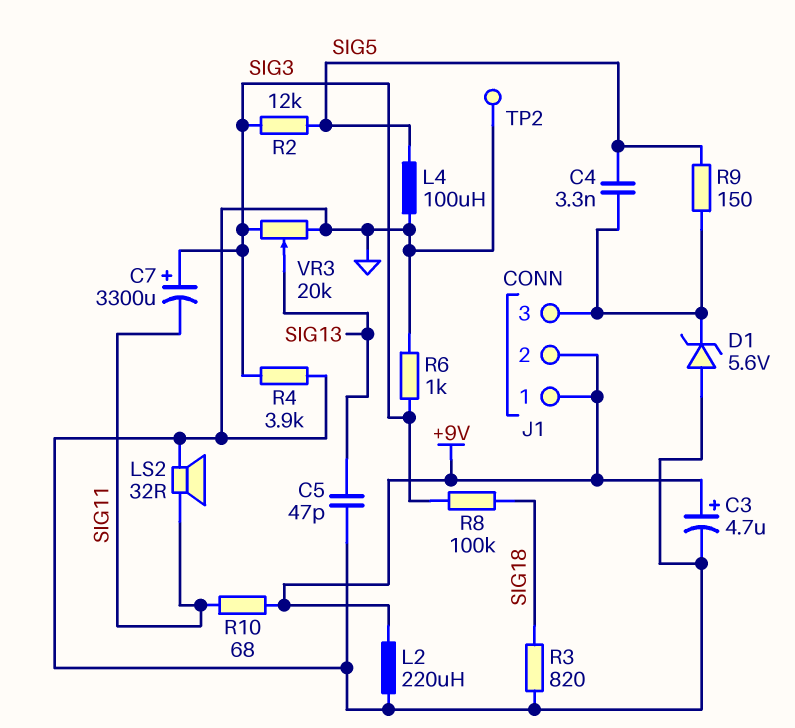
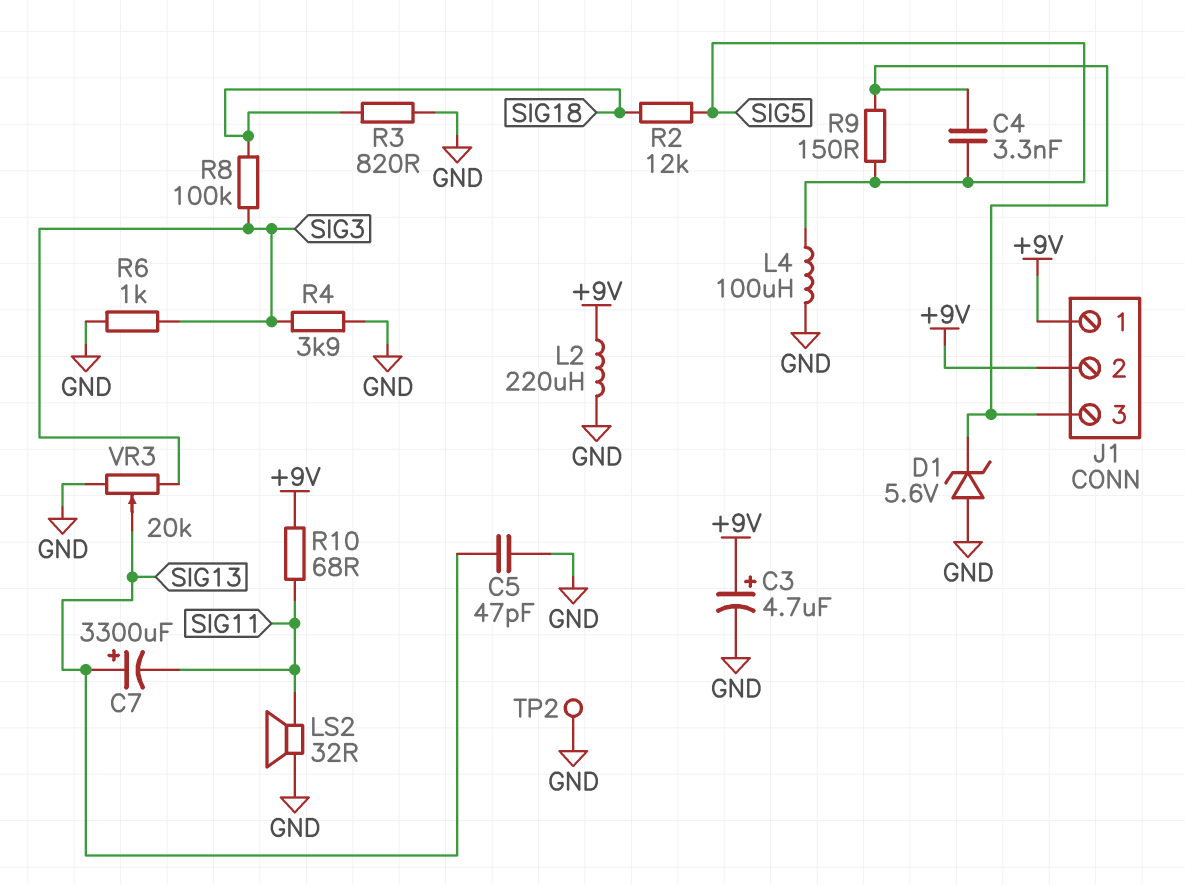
C7: 3300uF (plus SIG3, minus SIG11) -> 3300uF (plus SIG13, minus SIG11)
R2: 12k (SIG3, SIG5) -> 12k (SIG5, SIG18)

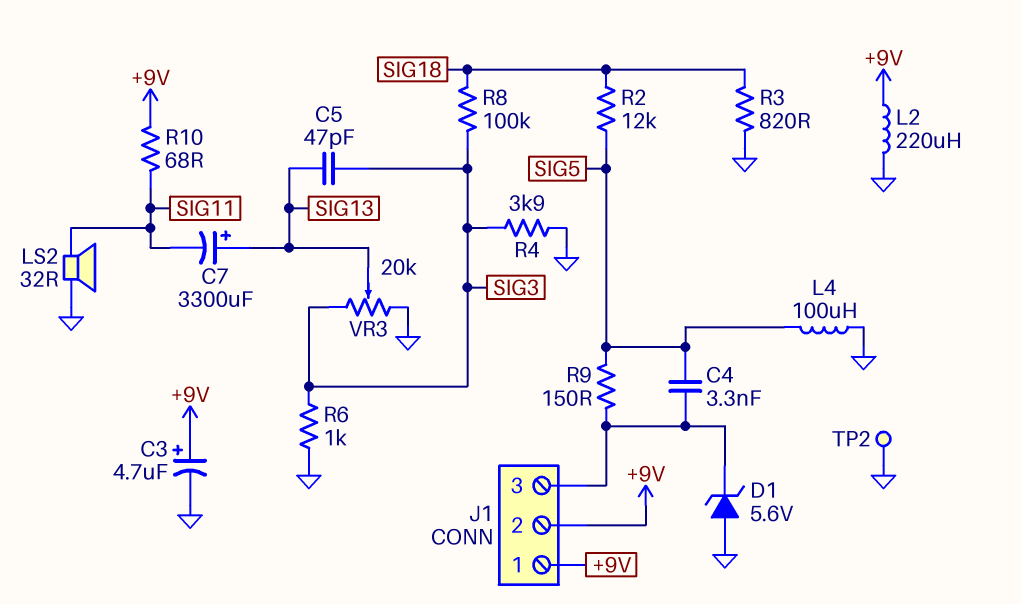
C5: 47pF (GND, SIG13) -> 47pF (SIG3, SIG13)

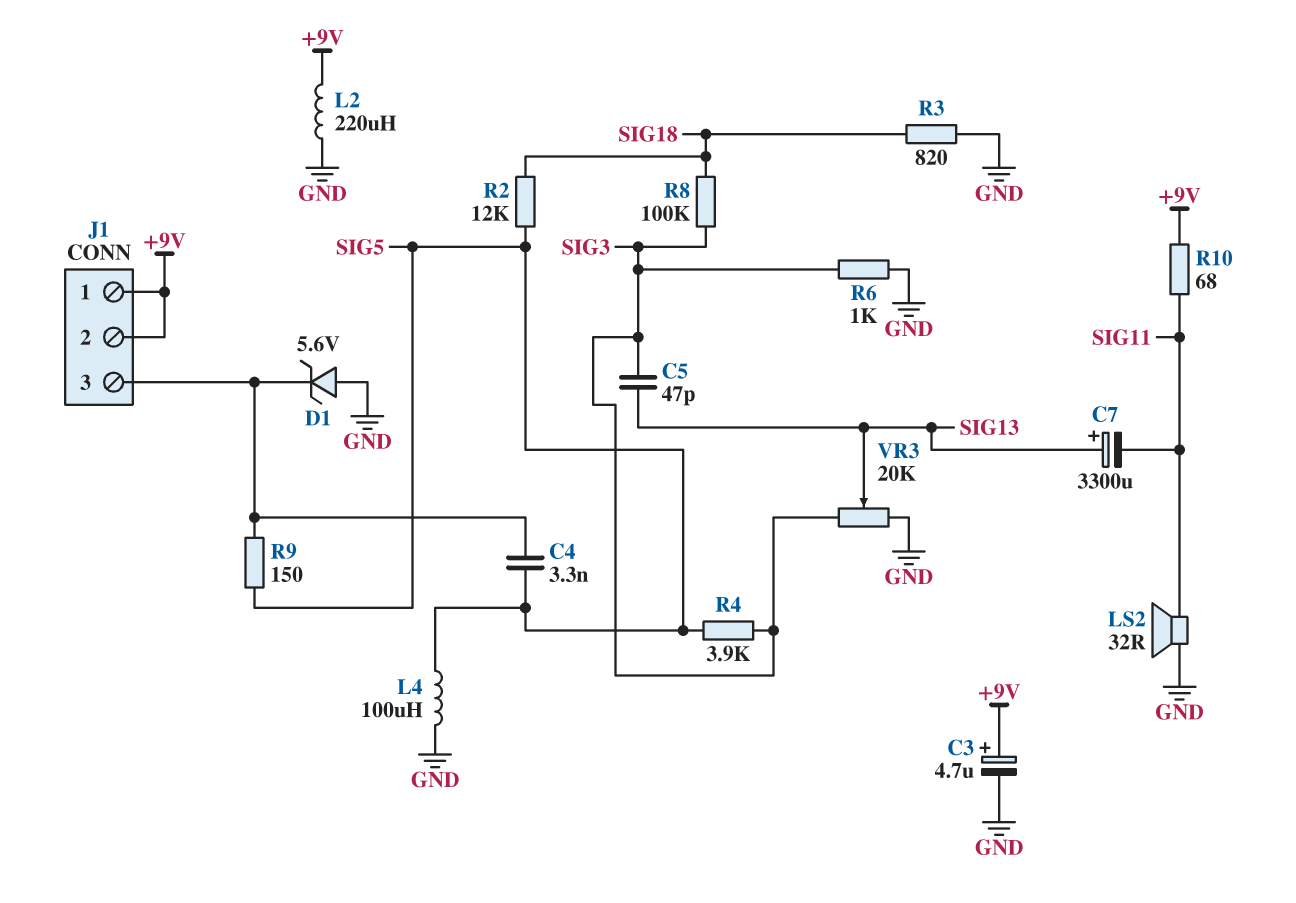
R4: 3.9k (GND, SIG3) -> 3.9k (SIG3, SIG5)
TP2: test point (GND) -> none

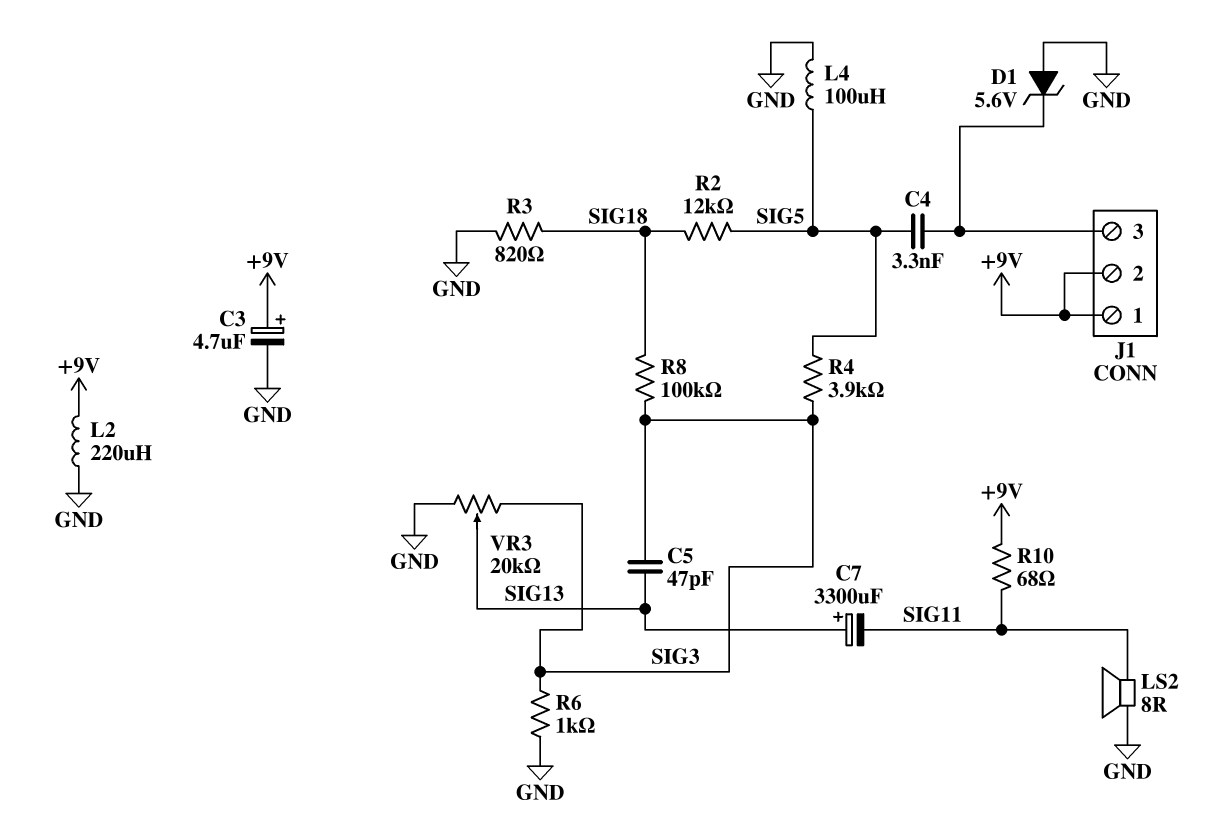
LS2: speaker 32R (GND, SIG11) -> speaker 8R (GND, SIG11)
R9: 150 (J1/3, SIG5) -> none

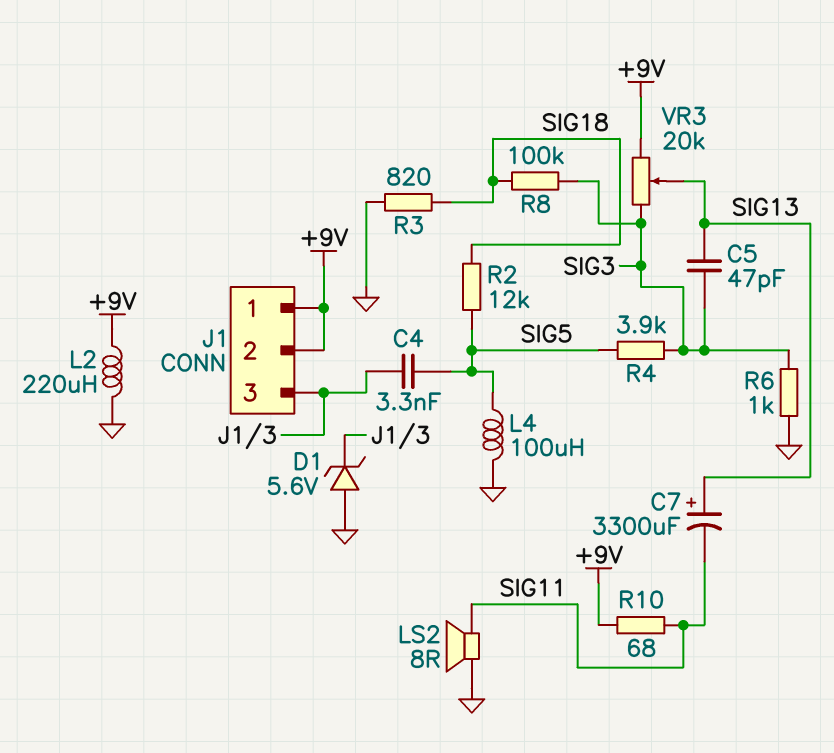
C3: 4.7uF (plus +9V, minus GND) -> none
VR3: 20k (GND, SIG3, wiper SIG13) -> 20k (+9V, SIG3, wiper SIG13)

